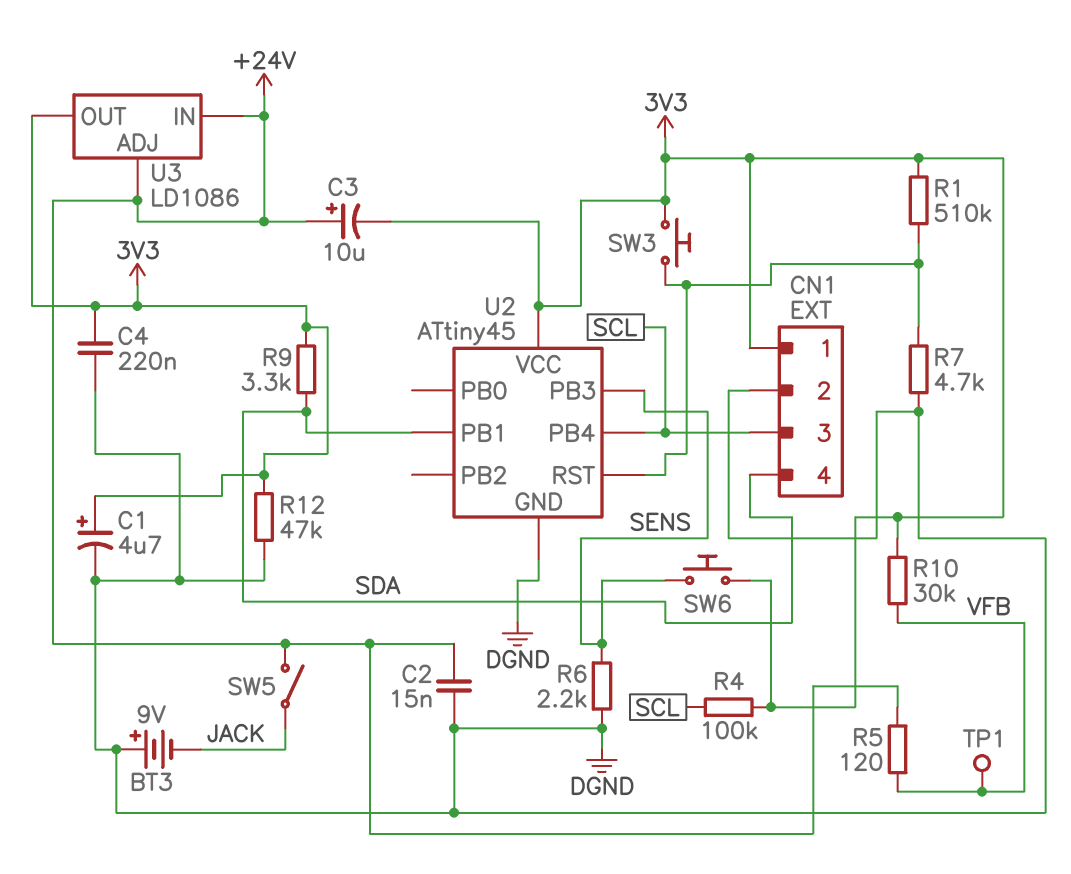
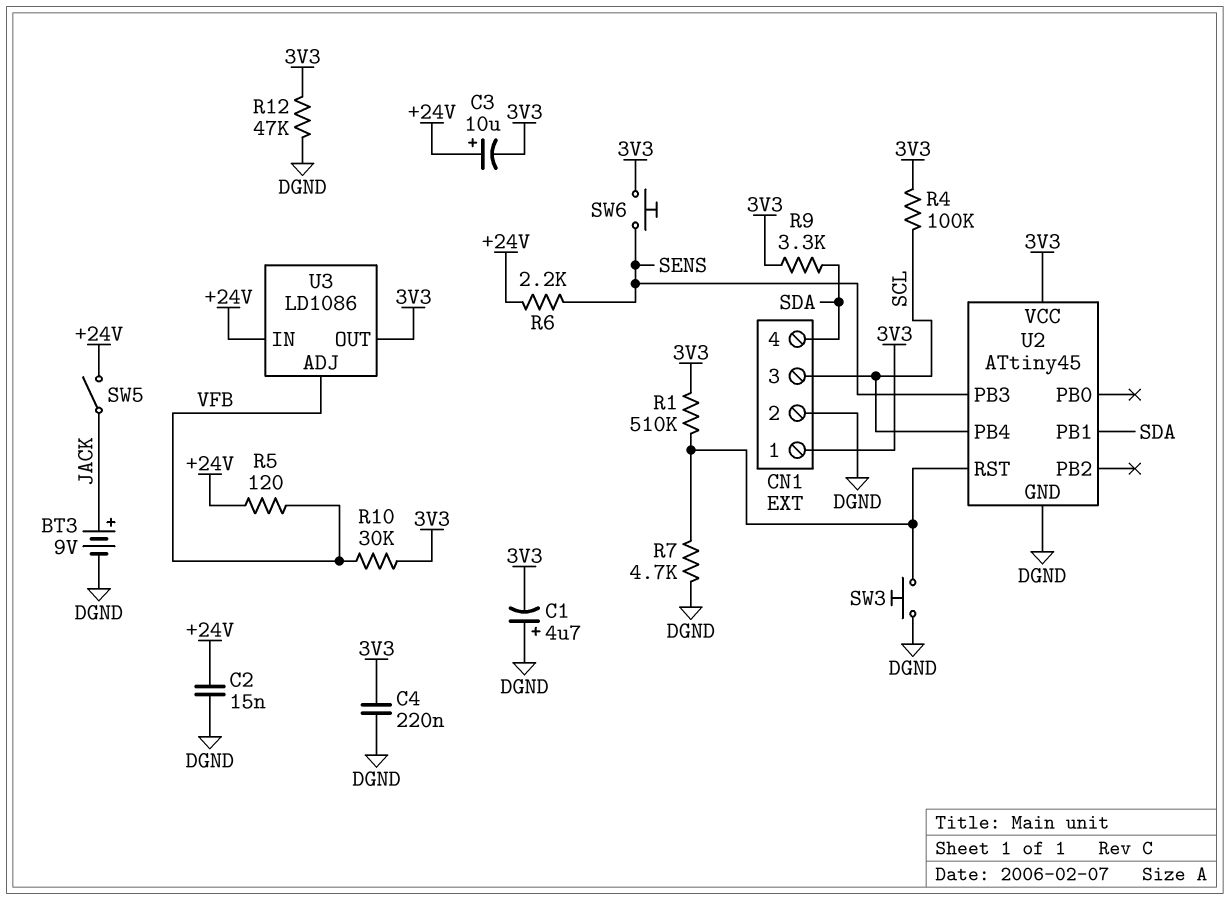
BT3: 9V (plus DGND, minus JACK) -> 9V (plus JACK, minus DGND)
C1: 4.7uF (plus 3V3, minus DGND) -> 4.7uF (plus DGND, minus 3V3)
R6: 2.2k (DGND, SENS) -> 2.2k (+24V, SENS)
SW3: button (3V3, U2/RST) -> button (DGND, U2/RST)
TP1: test point (VFB) -> none
U3 pin ADJ: +24V -> VFB

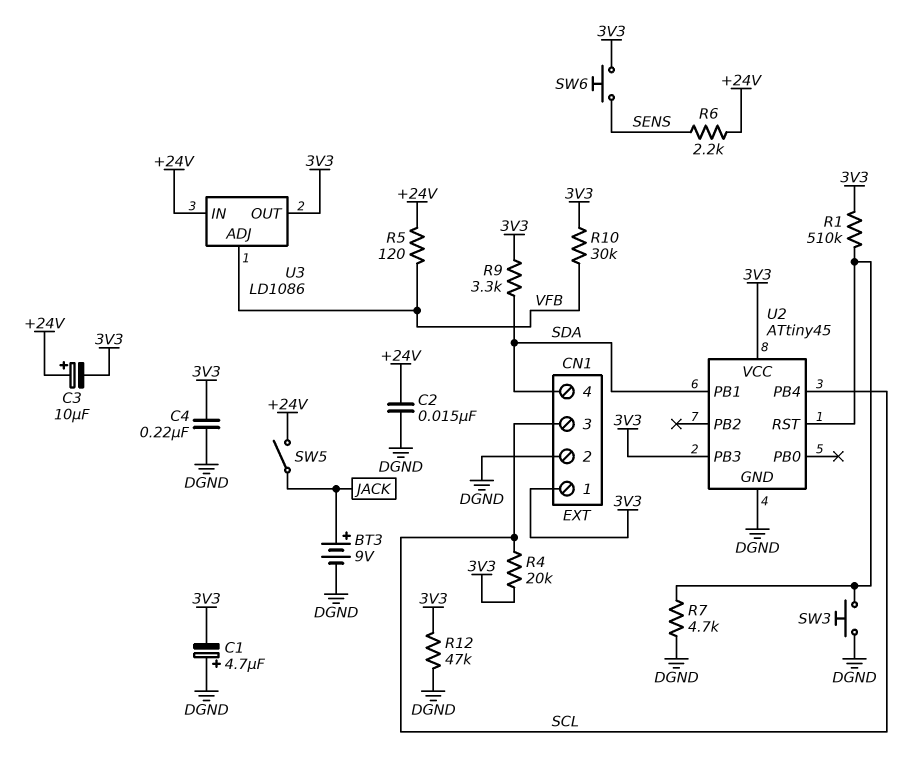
R4: 100k (3V3, SCL) -> 20k (3V3, SCL)
U2 pin PB3: SENS -> 3V3

